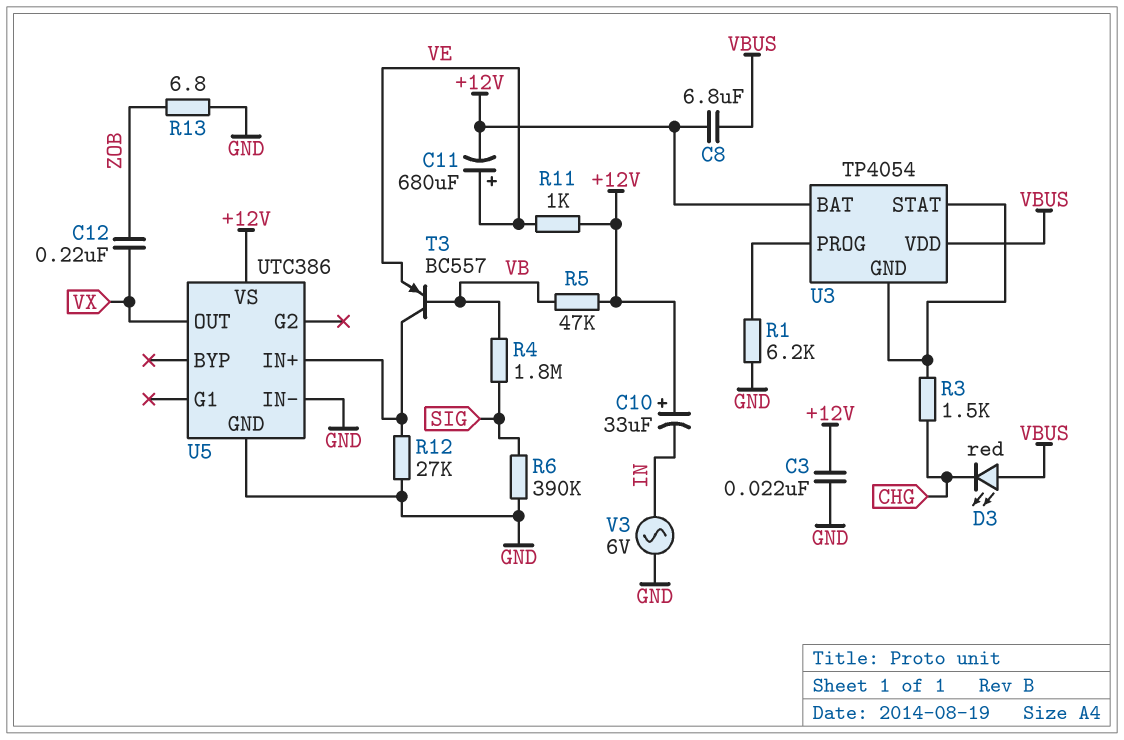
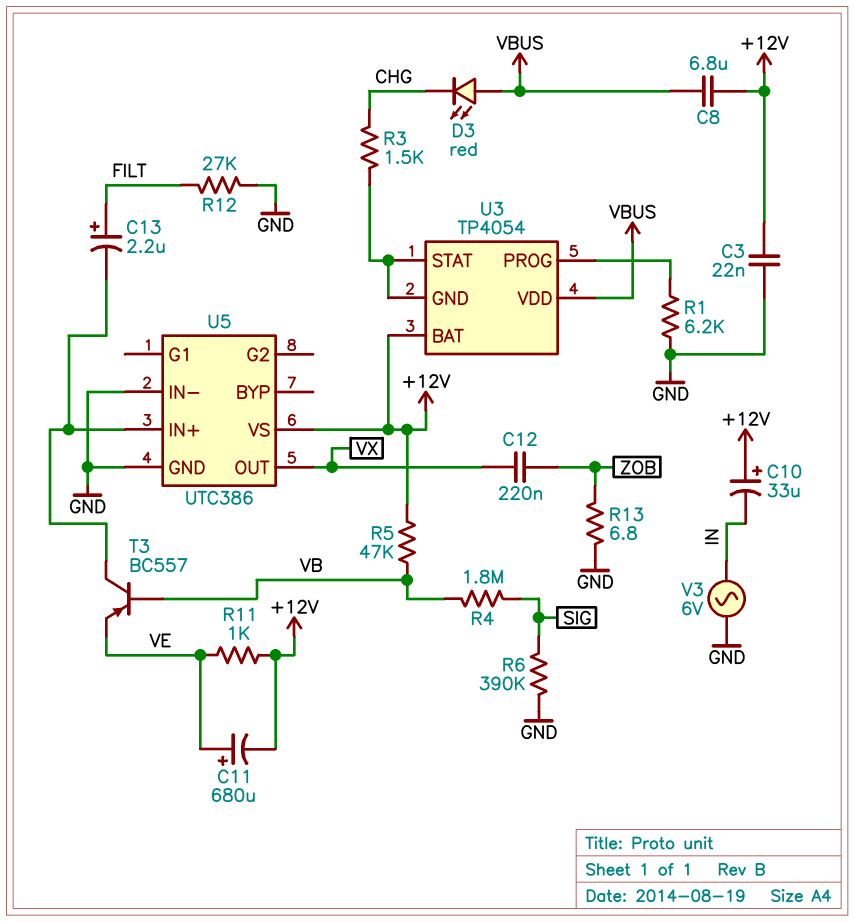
C13: none -> 2.2uF (plus FILT, minus U5/IN+)
R12: 27k (GND, U5/IN+) -> 27k (FILT, GND)

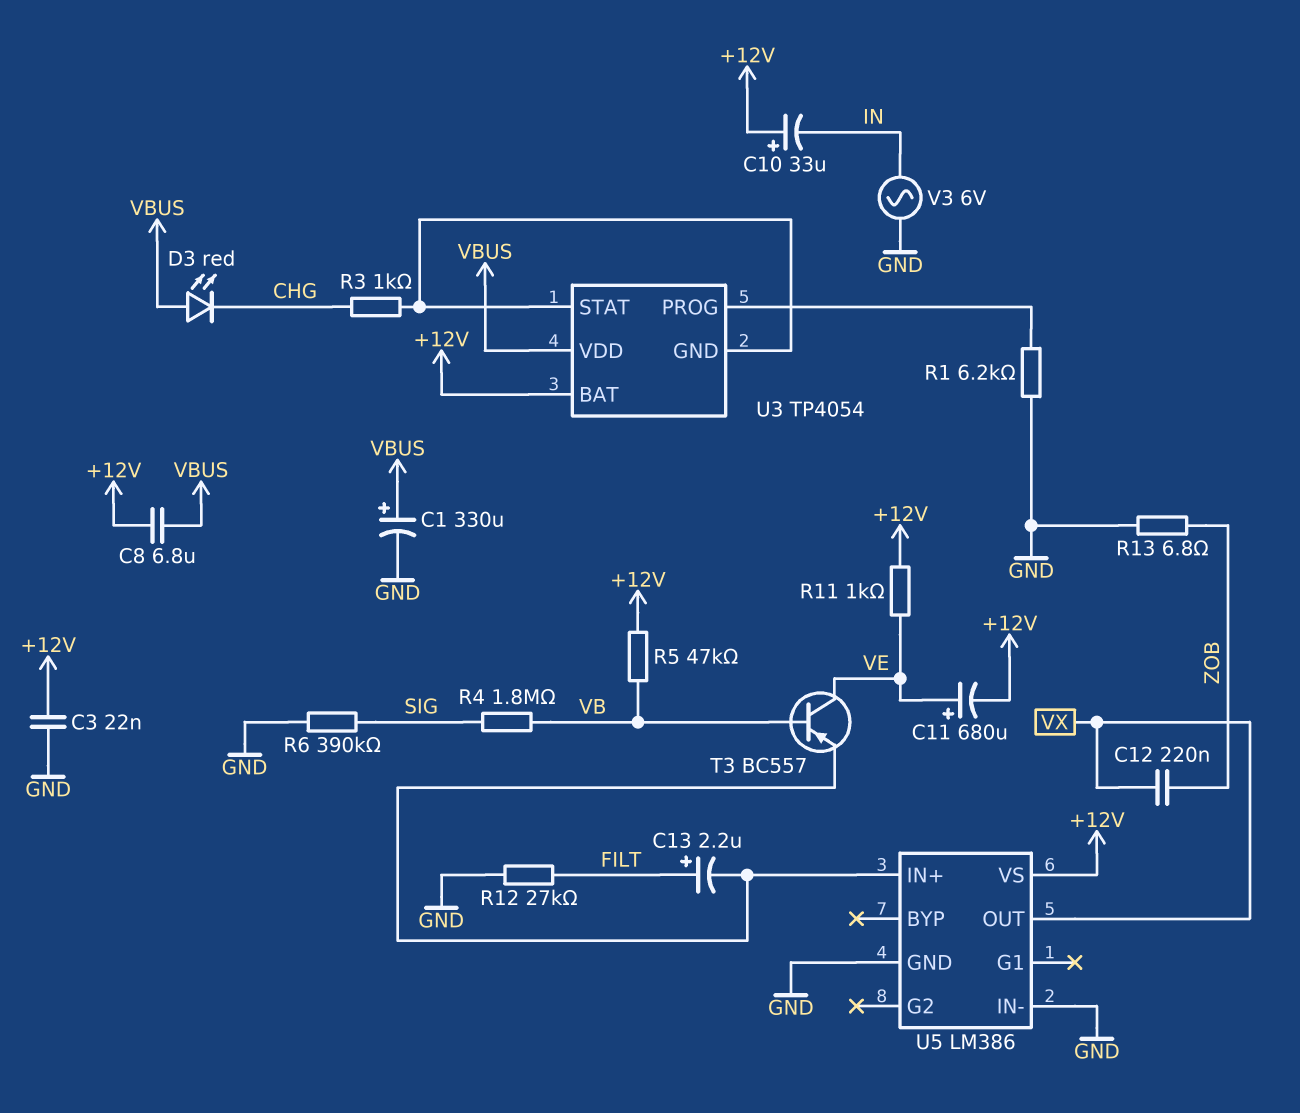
C1: none -> 330uF (plus VBUS, minus GND)
R3: 1.5k (CHG, U3/GND) -> 1k (CHG, U3/GND)
T3: PNP BC557 (B VB, C U5/IN+, E VE) -> PNP BC557 (B VB, C VE, E U5/IN+)
U5: UTC386 -> LM386

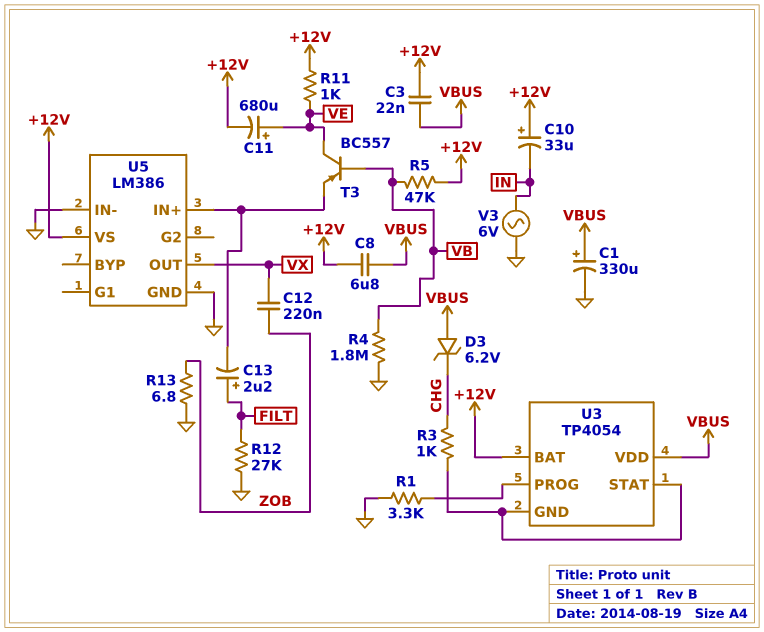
C3: 22nF (+12V, GND) -> 22nF (+12V, VBUS)
D3: LED red (A VBUS, K CHG) -> zener 6.2V (A VBUS, K CHG)
R1: 6.2k (GND, U3/PROG) -> 3.3k (GND, U3/PROG)
R4: 1.8M (SIG, VB) -> 1.8M (GND, VB)
R6: 390k (GND, SIG) -> none

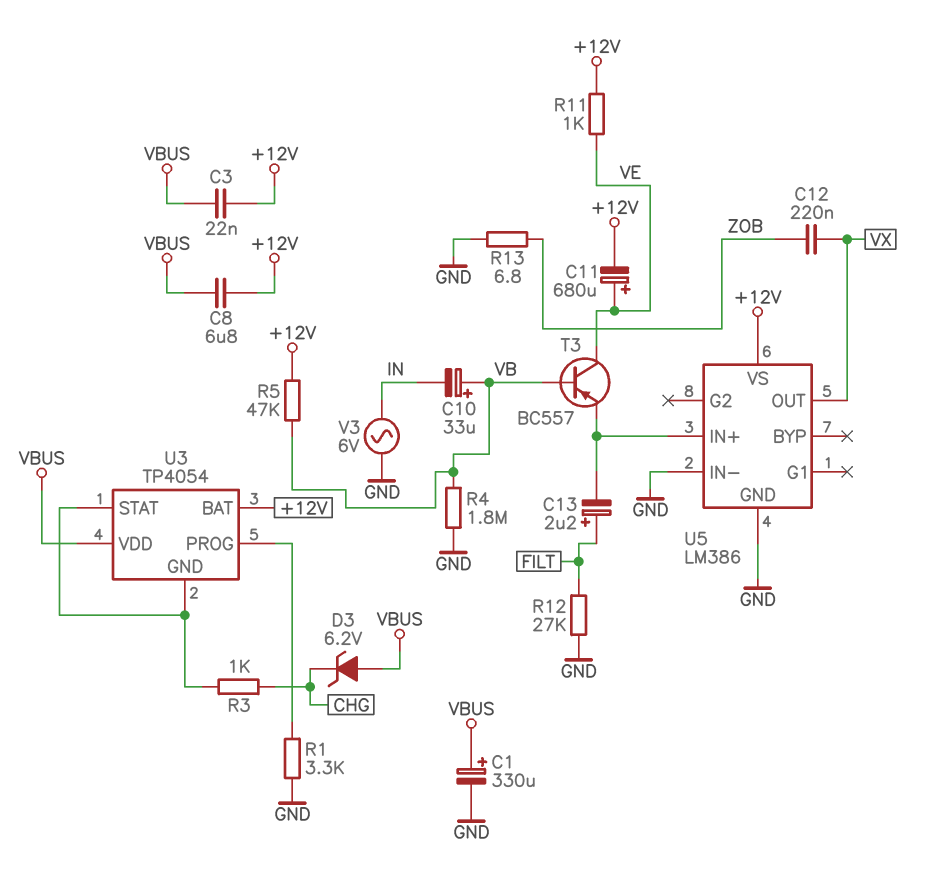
C10: 33uF (plus +12V, minus IN) -> 33uF (plus VB, minus IN)

